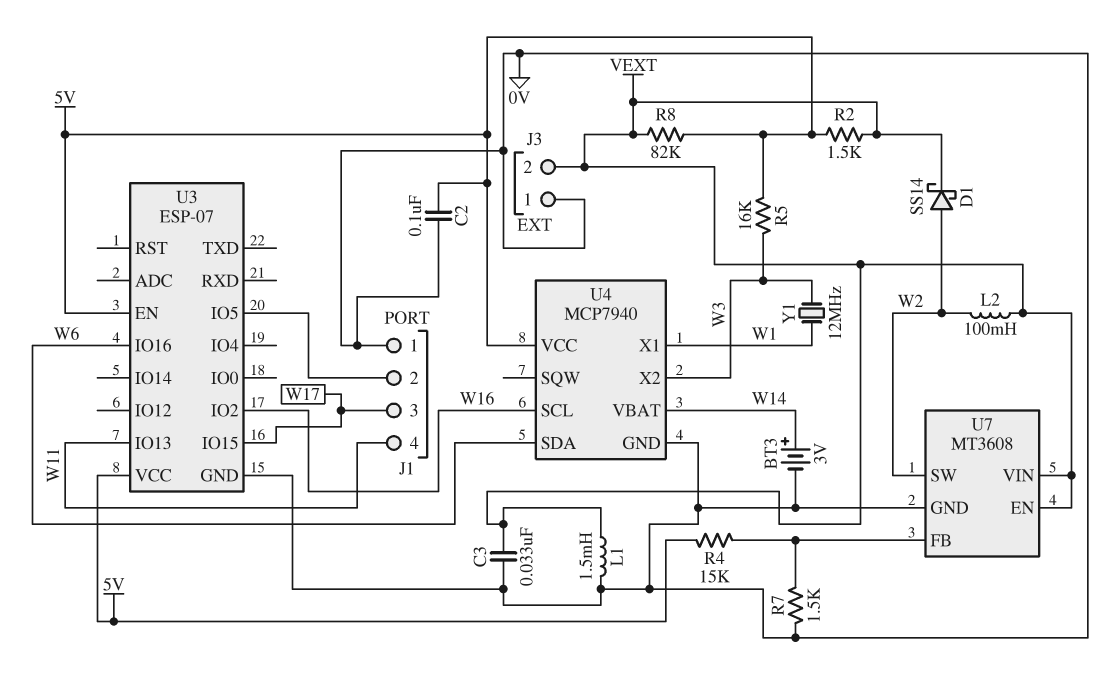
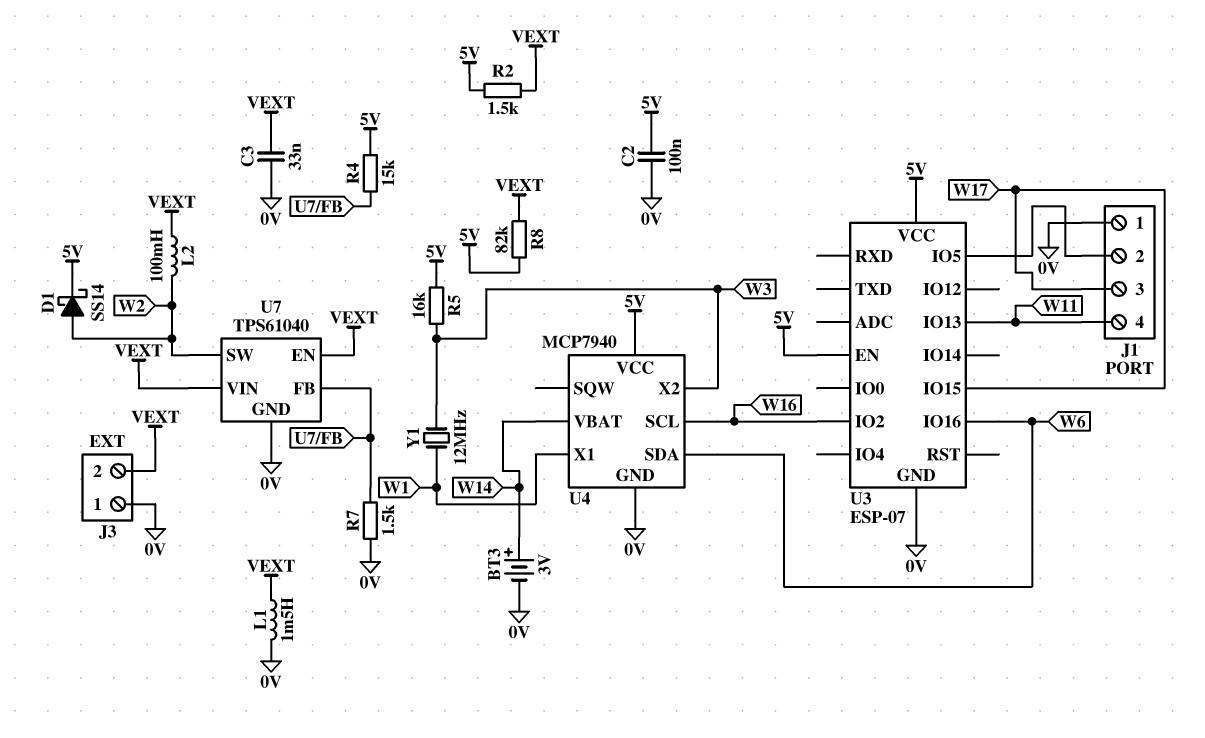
D1: schottky SS14 (A W2, K VEXT) -> schottky SS14 (A W2, K 5V)
U7: MT3608 -> TPS61040

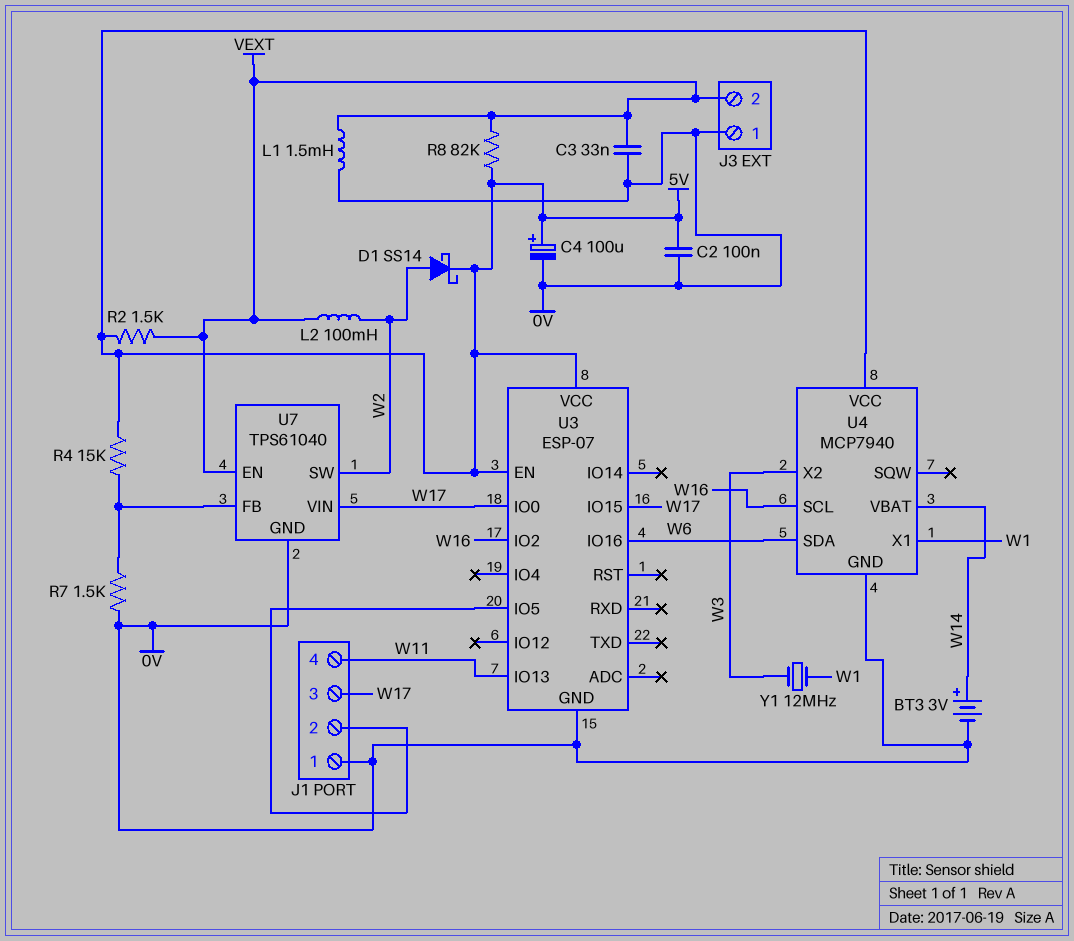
C4: none -> 100uF (plus 5V, minus 0V)
R5: 16k (5V, W3) -> none
U3 pin IO0: none -> W17
U7 pin VIN: VEXT -> W17

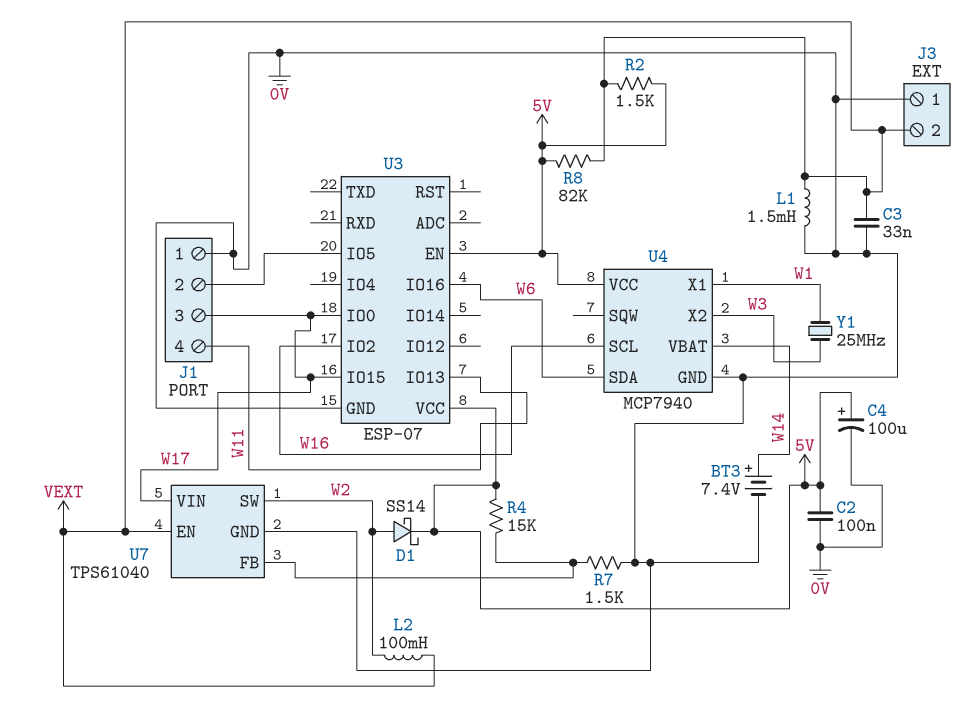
BT3: 3V (plus W14, minus 0V) -> 7.4V (plus W14, minus 0V)
Y1: 12MHz (W1, W3) -> 25MHz (W1, W3)

